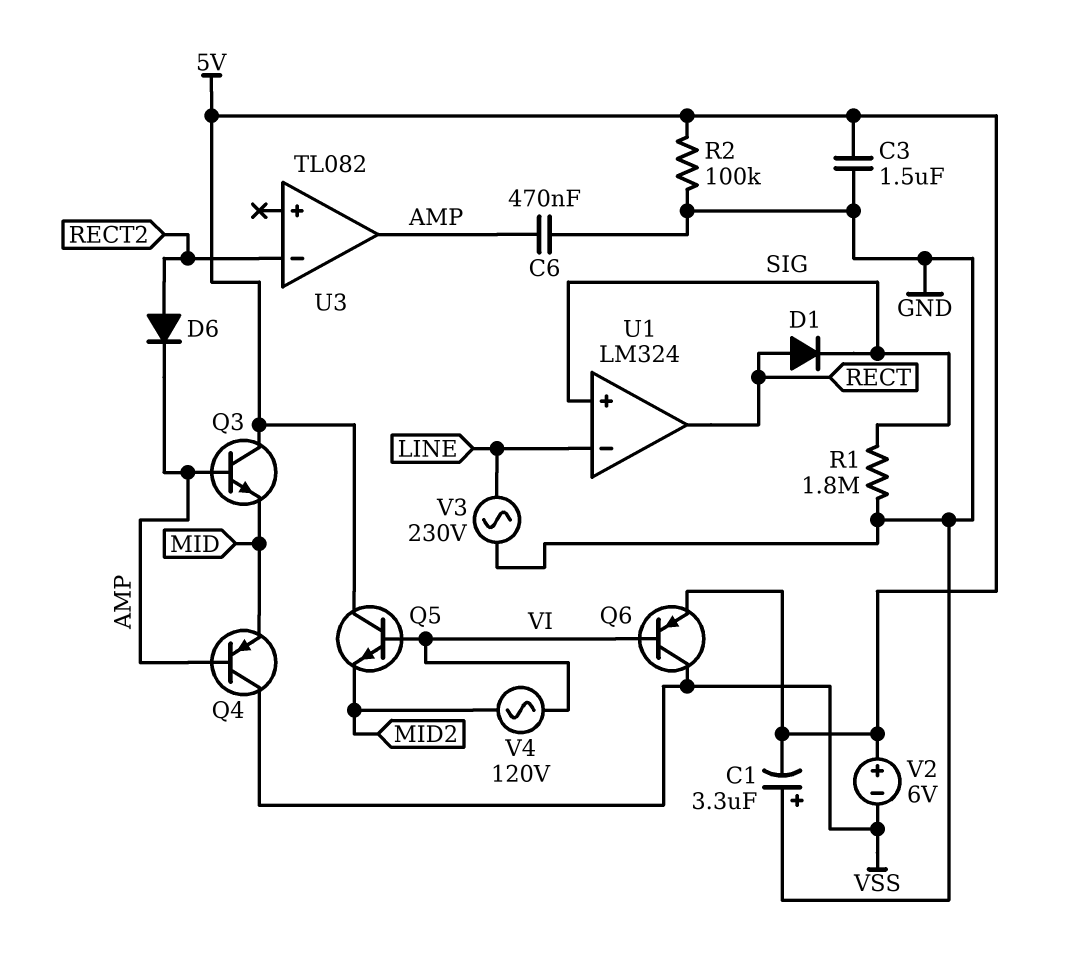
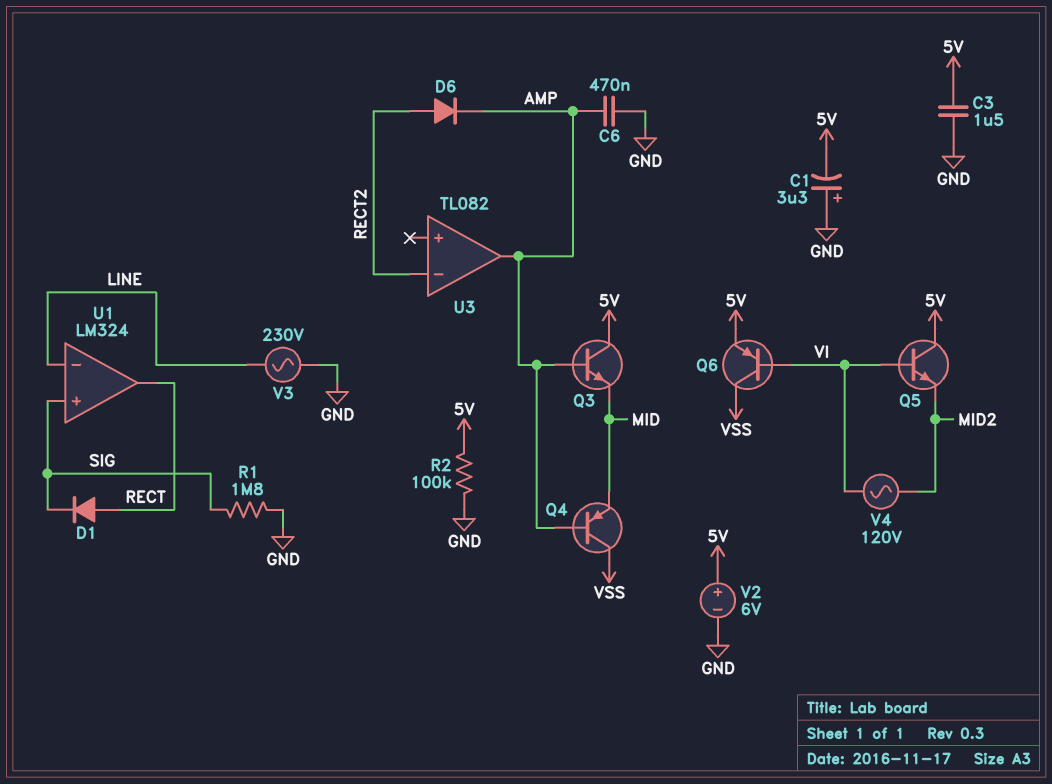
V2: 6V (plus 5V, minus VSS) -> 6V (plus 5V, minus GND)

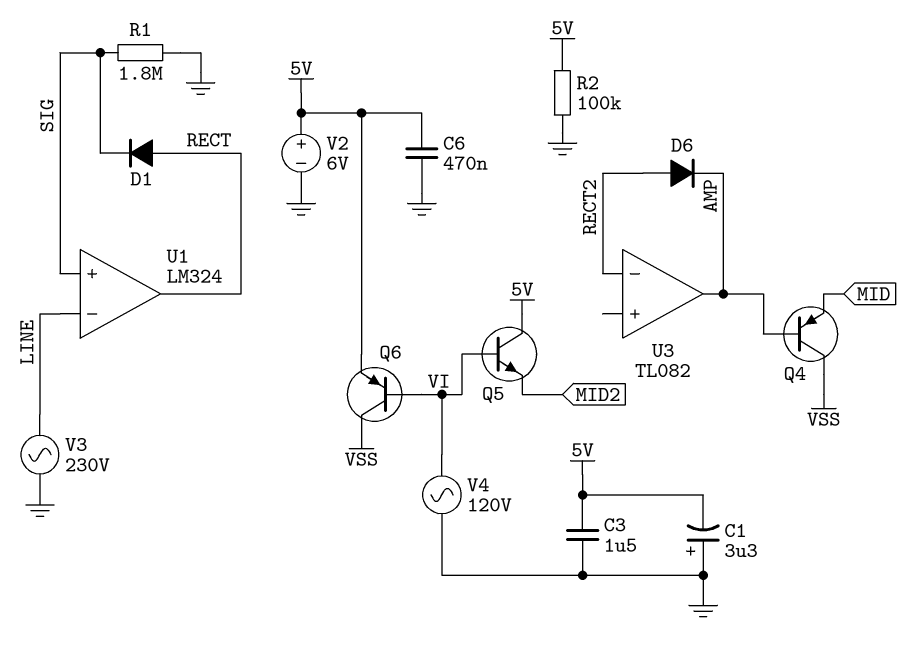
C6: 470nF (AMP, GND) -> 470nF (5V, GND)
Q3: NPN (B AMP, C 5V, E MID) -> none
V4: AC 120V (MID2, VI) -> AC 120V (GND, VI)

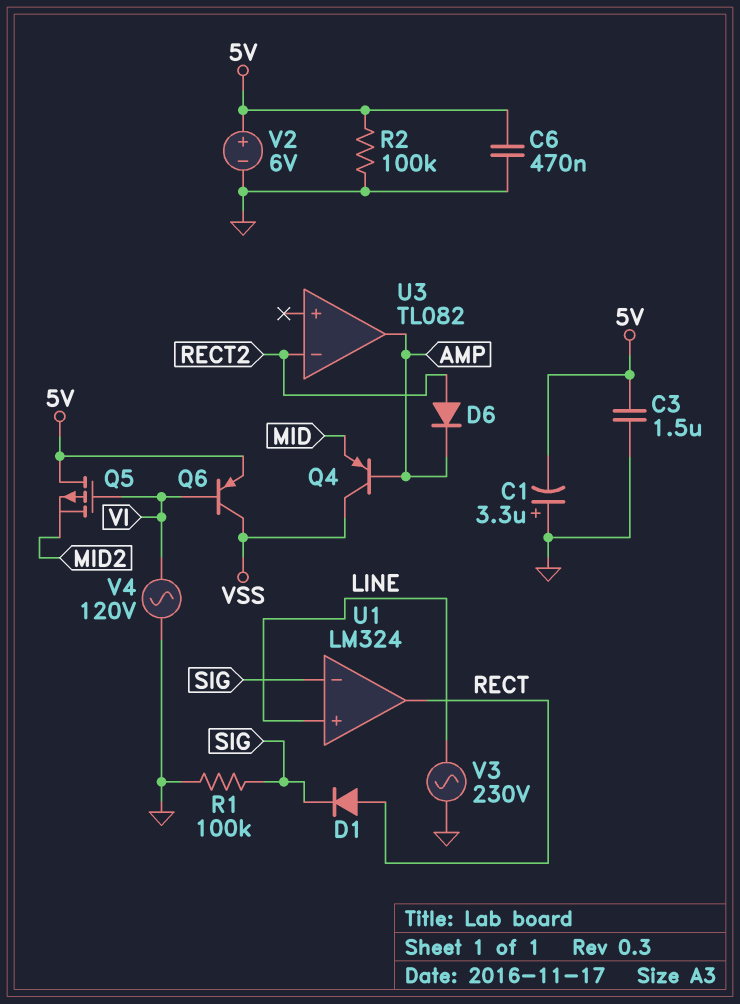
Q5: NPN (B VI, C 5V, E MID2) -> PMOS (G VI, D 5V, S MID2)
R1: 1.8M (GND, SIG) -> 100k (GND, SIG)
U1 pin in+: SIG -> LINE
U1 pin in-: LINE -> SIG

